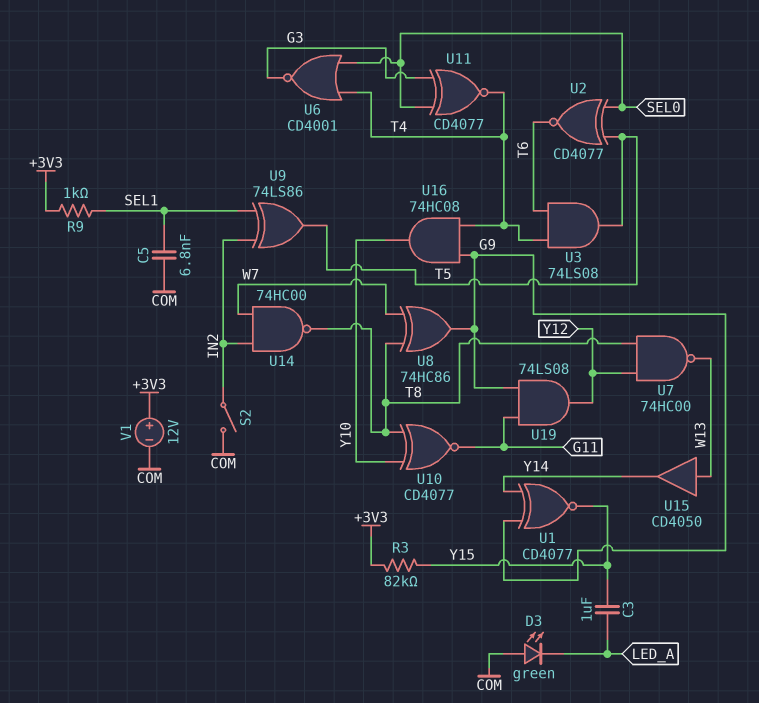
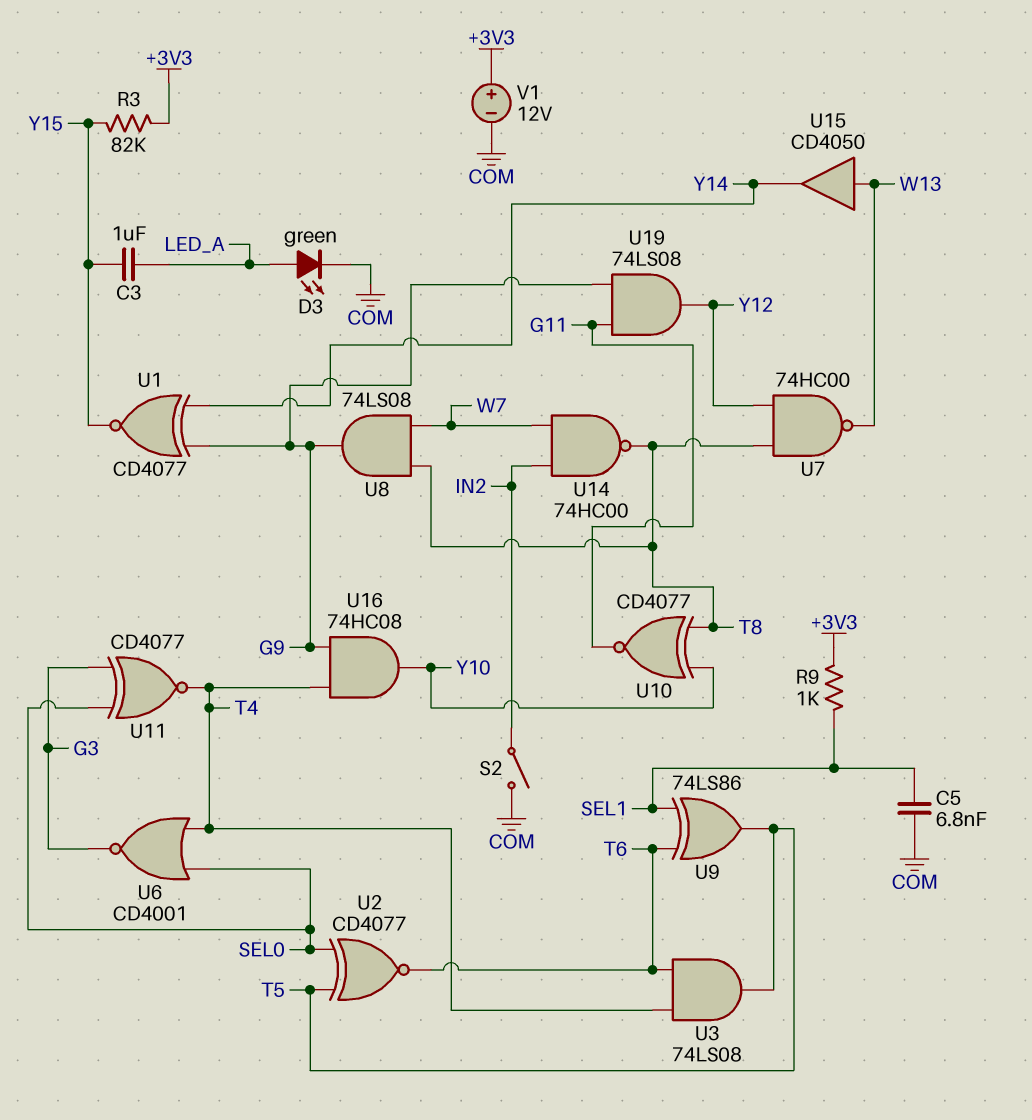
D3: LED green (A COM, K LED_A) -> LED green (A LED_A, K COM)
U8: XOR 74HC86 (in T8, in W7, out G9) -> AND 74LS08 (in T8, in W7, out G9)
U9: XOR 74LS86 (in IN2, in SEL1, out T5) -> XOR 74LS86 (in SEL1, in T6, out T5)

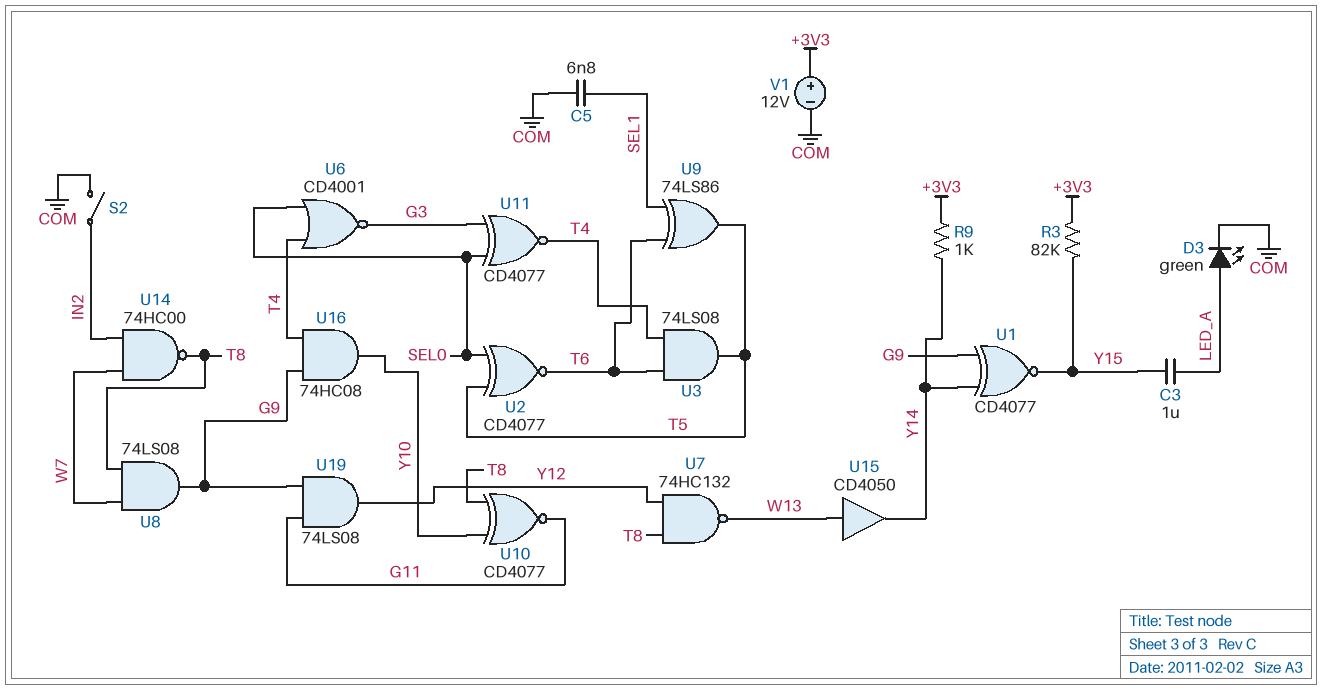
R9: 1k (+3V3, SEL1) -> 1k (+3V3, Y14)
U7: NAND 74HC00 (in T8, in Y12, out W13) -> NAND 74HC132 (in T8, in Y12, out W13)

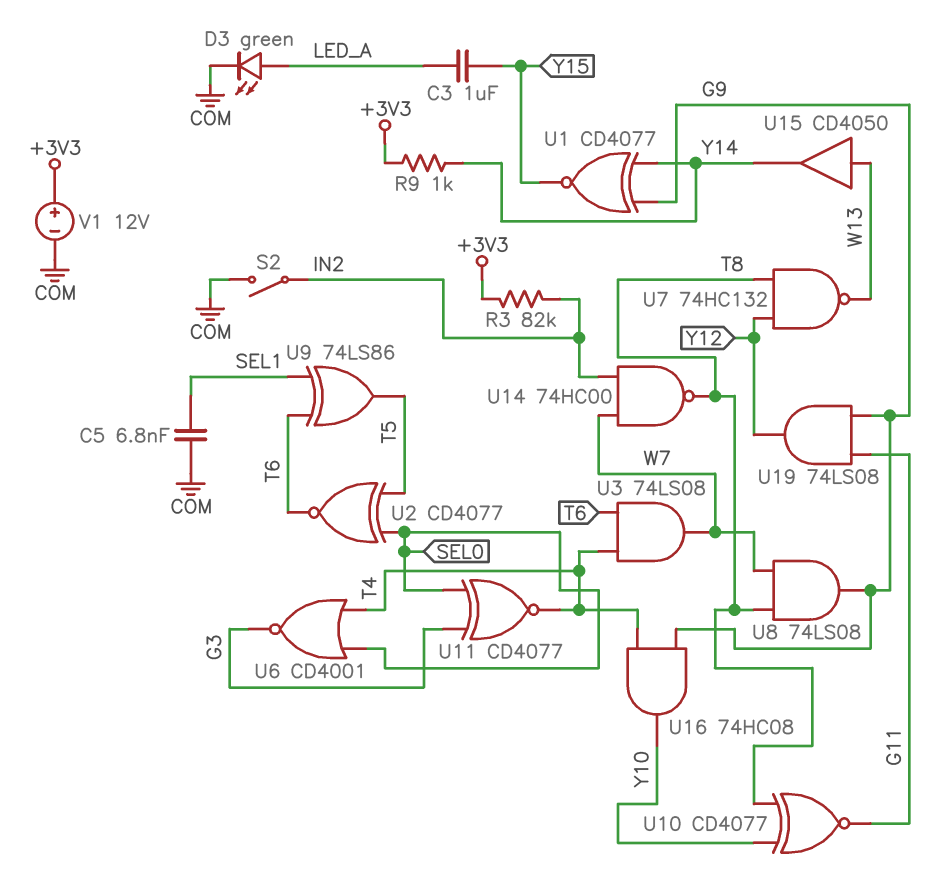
R3: 82k (+3V3, Y15) -> 82k (+3V3, IN2)
U3: AND 74LS08 (in T4, in T6, out T5) -> AND 74LS08 (in T4, in T6, out W7)

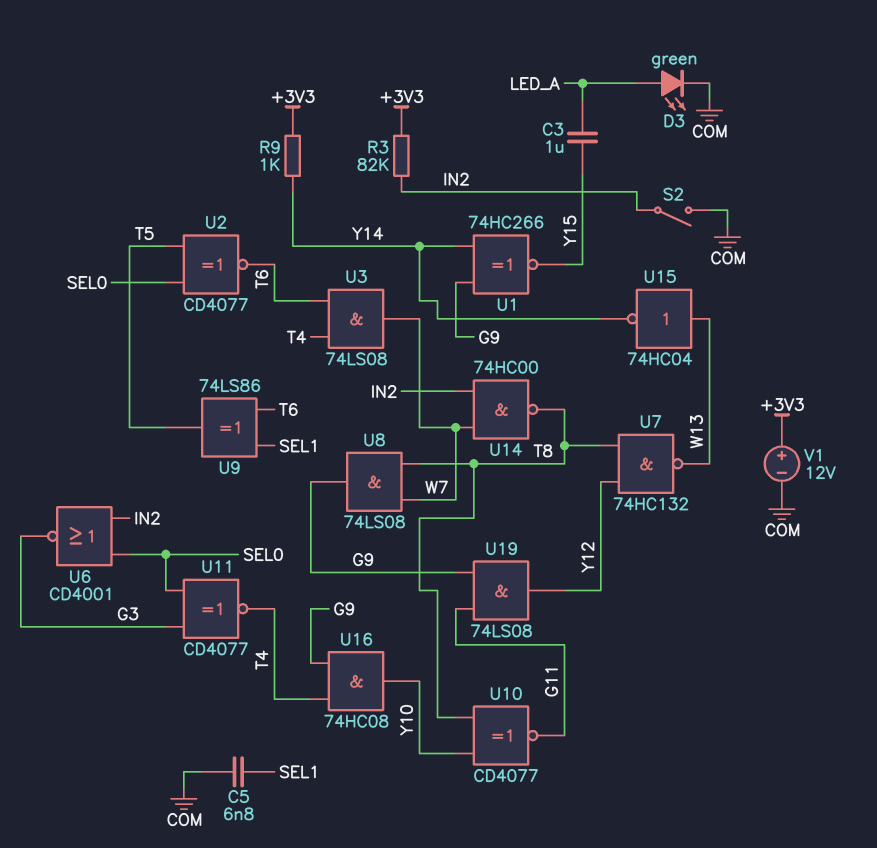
U1: XNOR CD4077 (in G9, in Y14, out Y15) -> XNOR 74HC266 (in G9, in Y14, out Y15)
U6: NOR CD4001 (in SEL0, in T4, out G3) -> NOR CD4001 (in IN2, in SEL0, out G3)
U15: buffer CD4050 (in W13, out Y14) -> NOT 74HC04 (in W13, out Y14)

